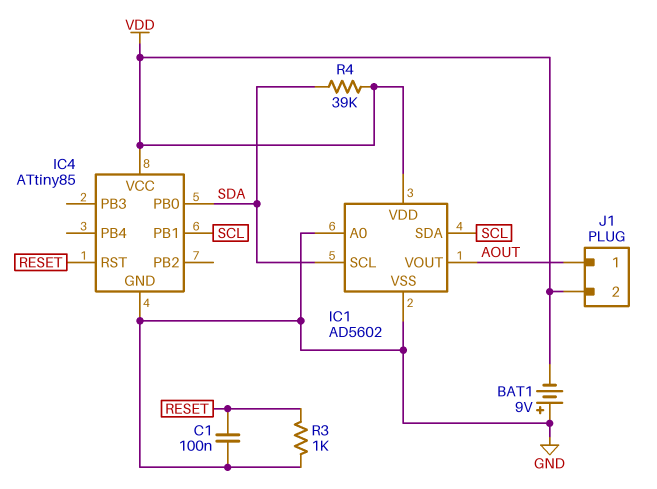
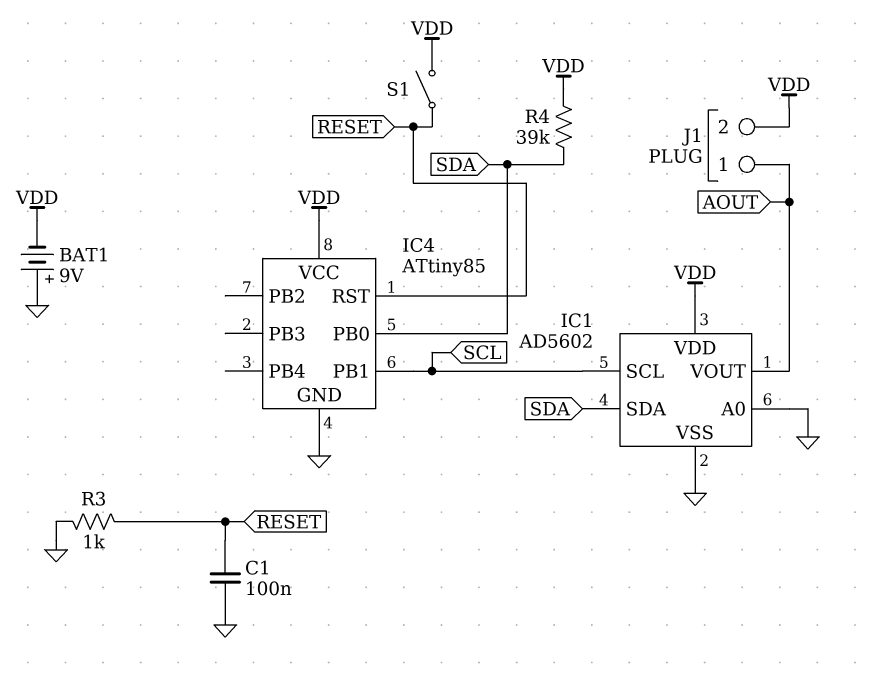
IC1 pin SCL: SDA -> SCL
IC1 pin SDA: SCL -> SDA
S1: none -> switch (RESET, VDD)

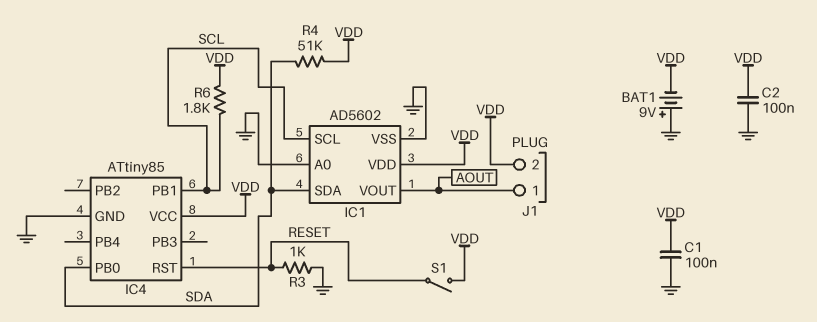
C1: 100nF (GND, RESET) -> 100nF (GND, VDD)
C2: none -> 100nF (GND, VDD)
R4: 39k (SDA, VDD) -> 51k (SDA, VDD)
R6: none -> 1.8k (SCL, VDD)

